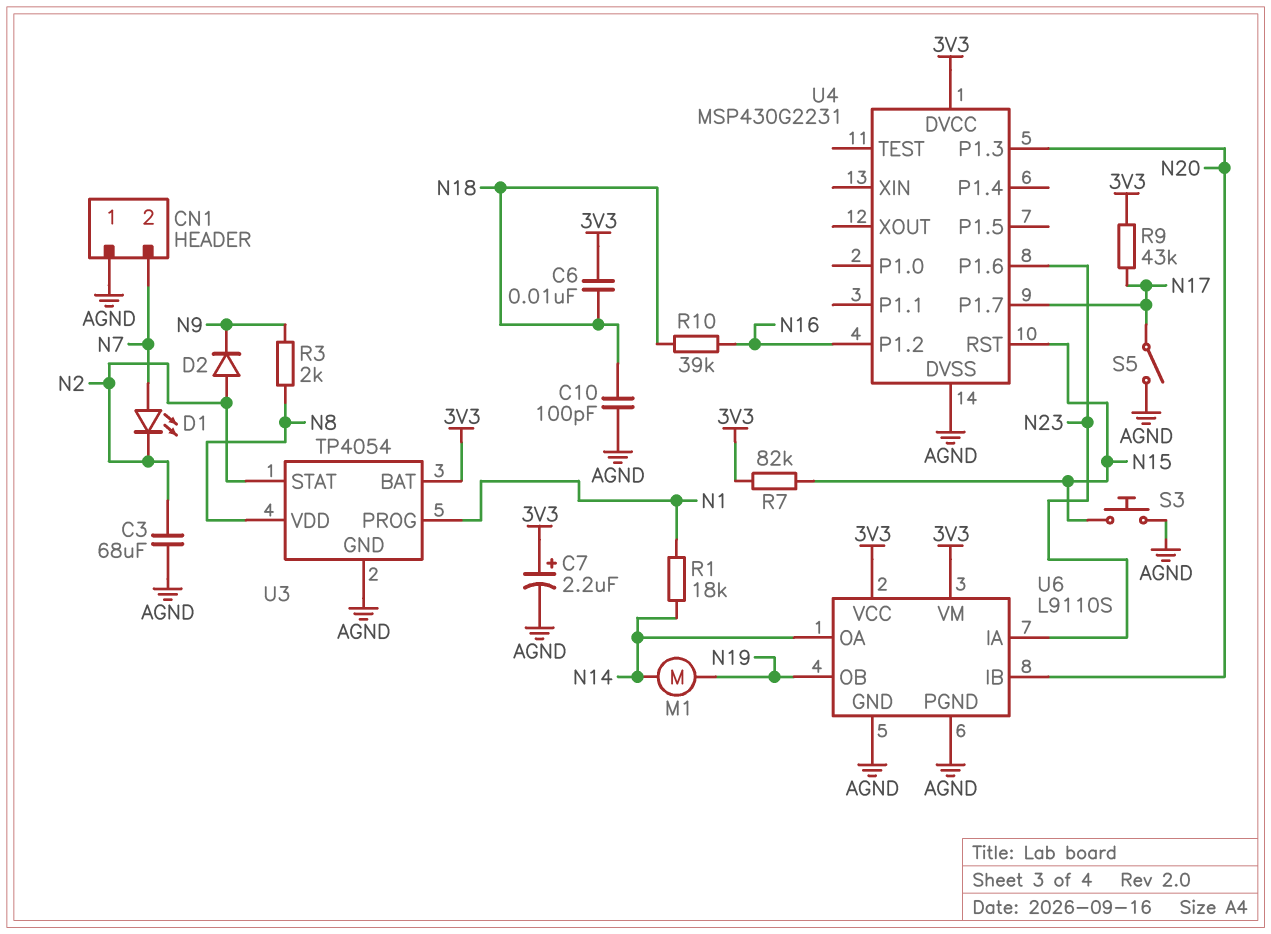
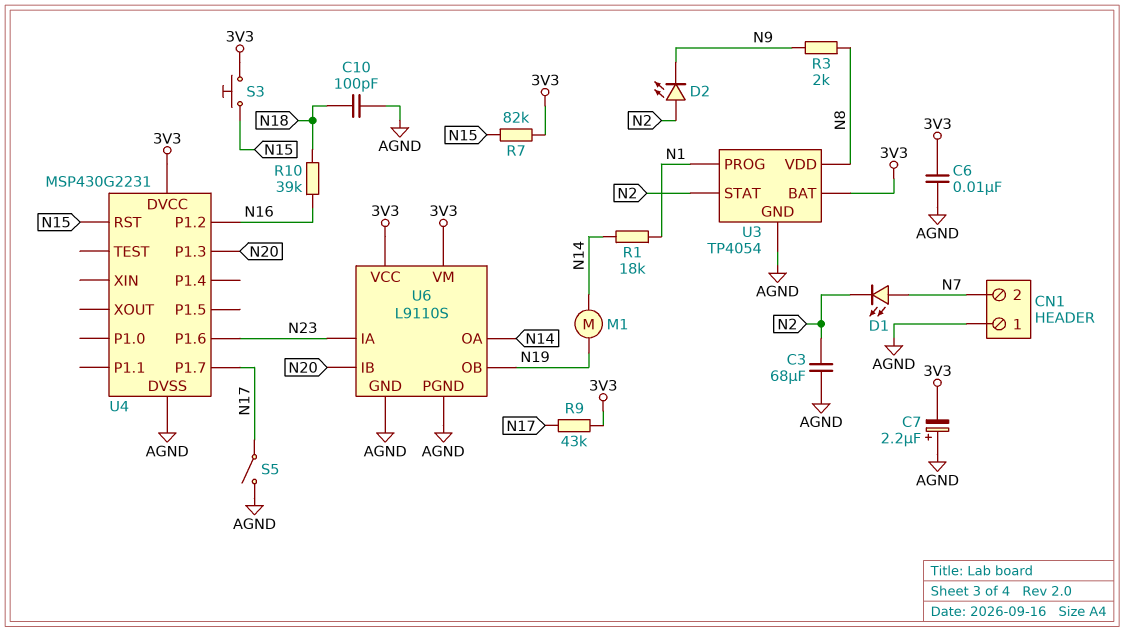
C6: 10nF (3V3, N18) -> 10nF (3V3, AGND)
C7: 2.2uF (plus 3V3, minus AGND) -> 2.2uF (plus AGND, minus 3V3)
D2: diode (A N2, K N9) -> LED (A N2, K N9)
S3: button (AGND, N15) -> button (3V3, N15)

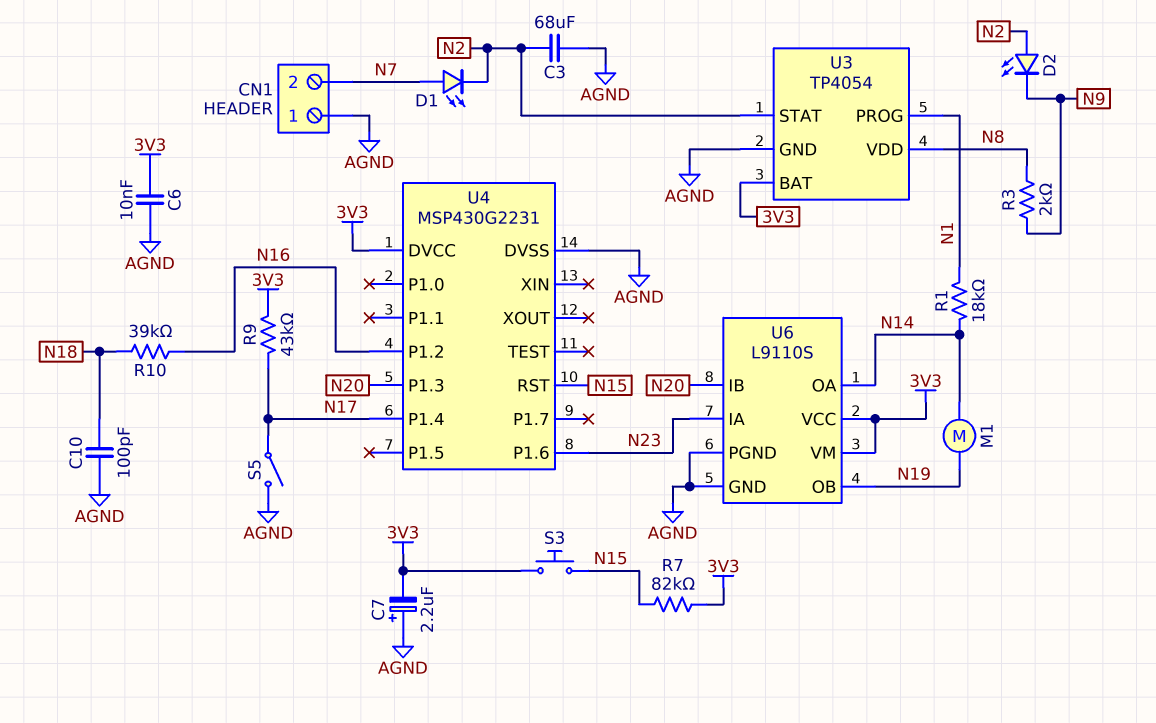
U4 pin P1.4: none -> N17
U4 pin P1.7: N17 -> none

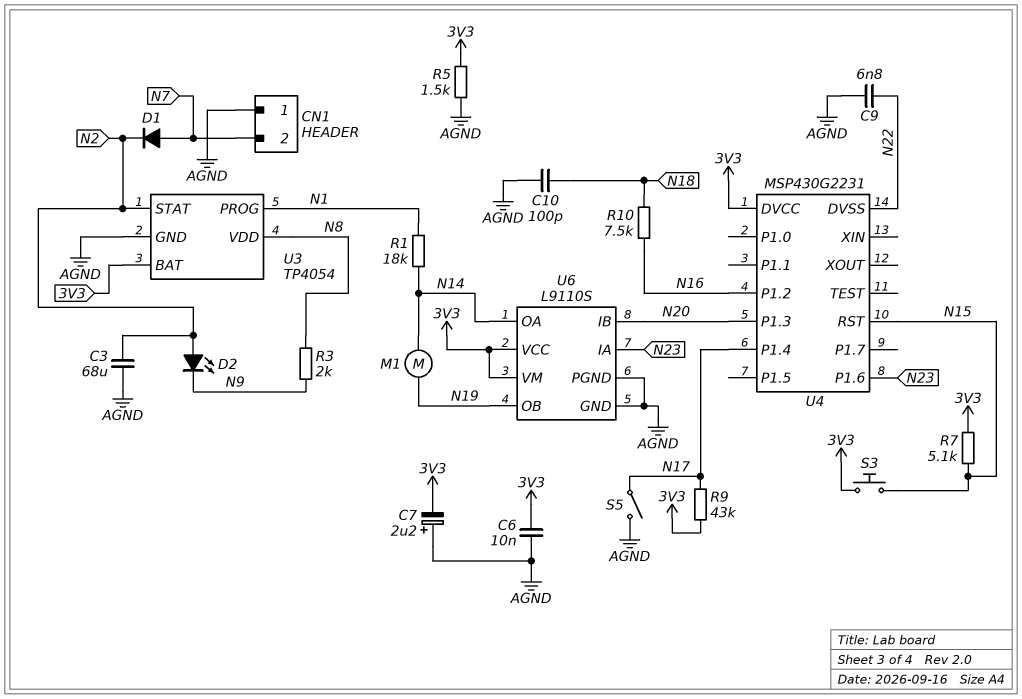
C9: none -> 6.8nF (AGND, N22)
D1: LED (A N7, K N2) -> diode (A N7, K N2)
R5: none -> 1.5k (3V3, AGND)
R7: 82k (3V3, N15) -> 5.1k (3V3, N15)
R10: 39k (N16, N18) -> 7.5k (N16, N18)
U4 pin DVSS: AGND -> N22

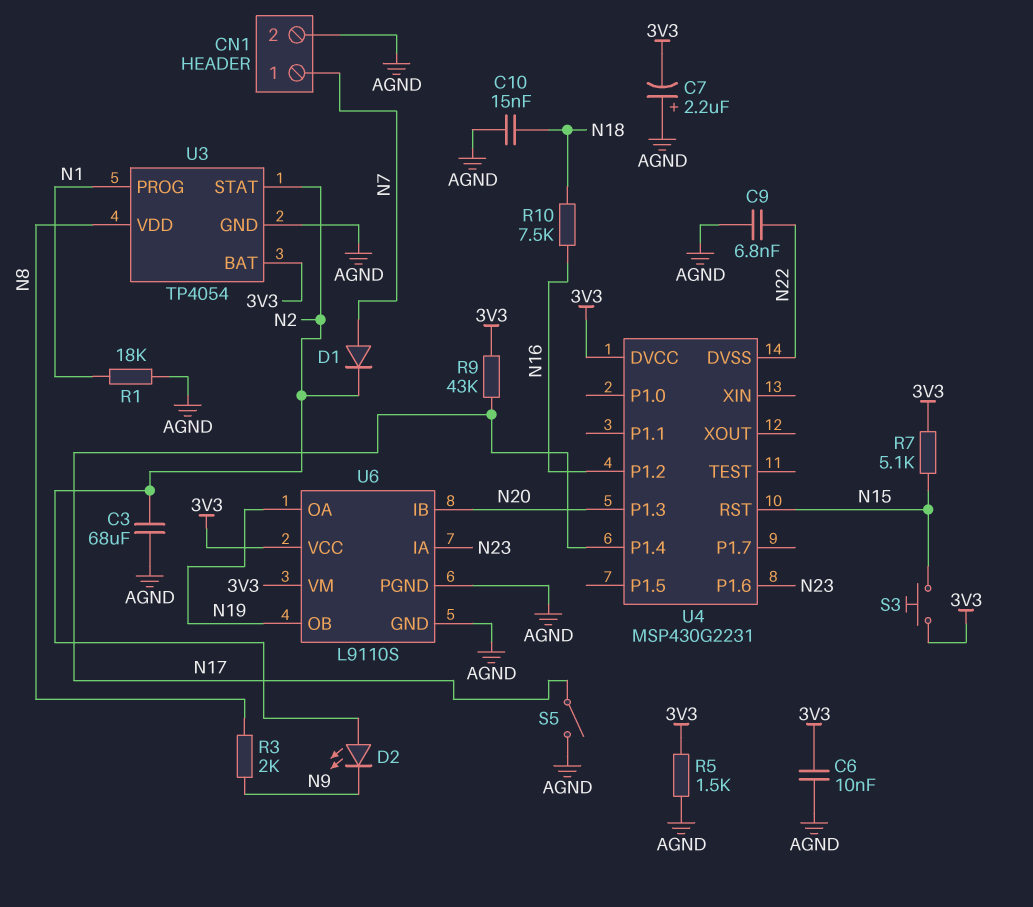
C10: 100pF (AGND, N18) -> 15nF (AGND, N18)
CN1 pin 1: AGND -> N7
CN1 pin 2: N7 -> AGND
M1: motor (N14, N19) -> none
R1: 18k (N1, N14) -> 18k (AGND, N1)
U6 pin OA: N14 -> N19

